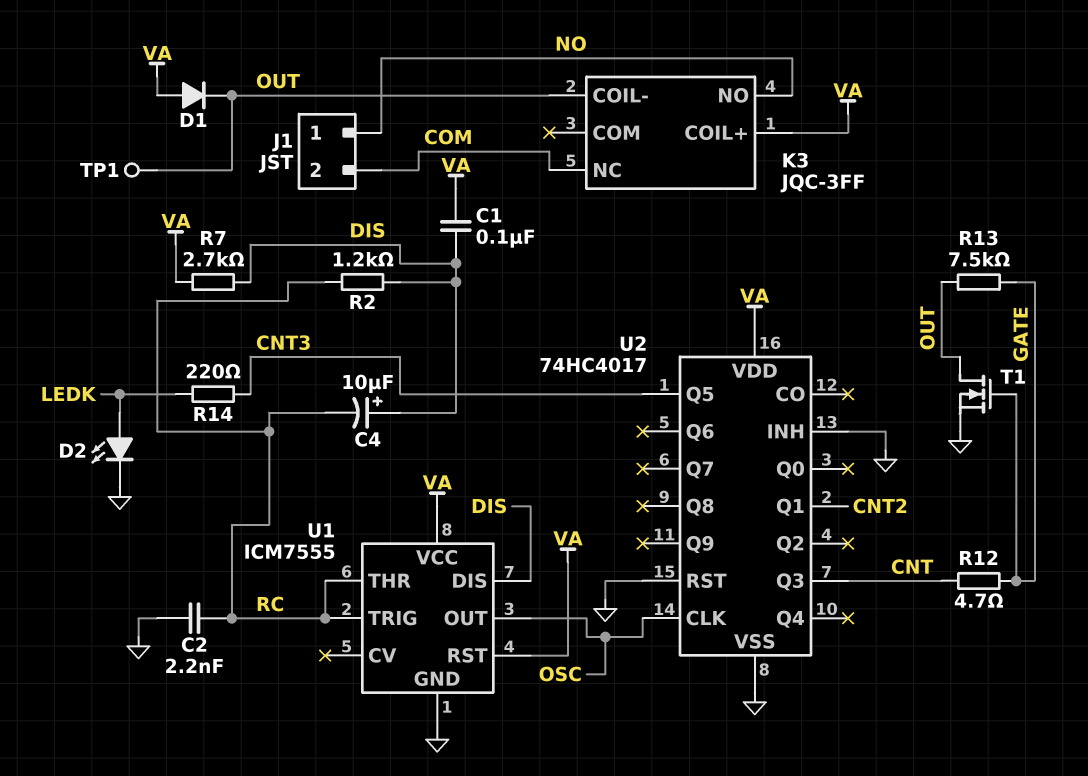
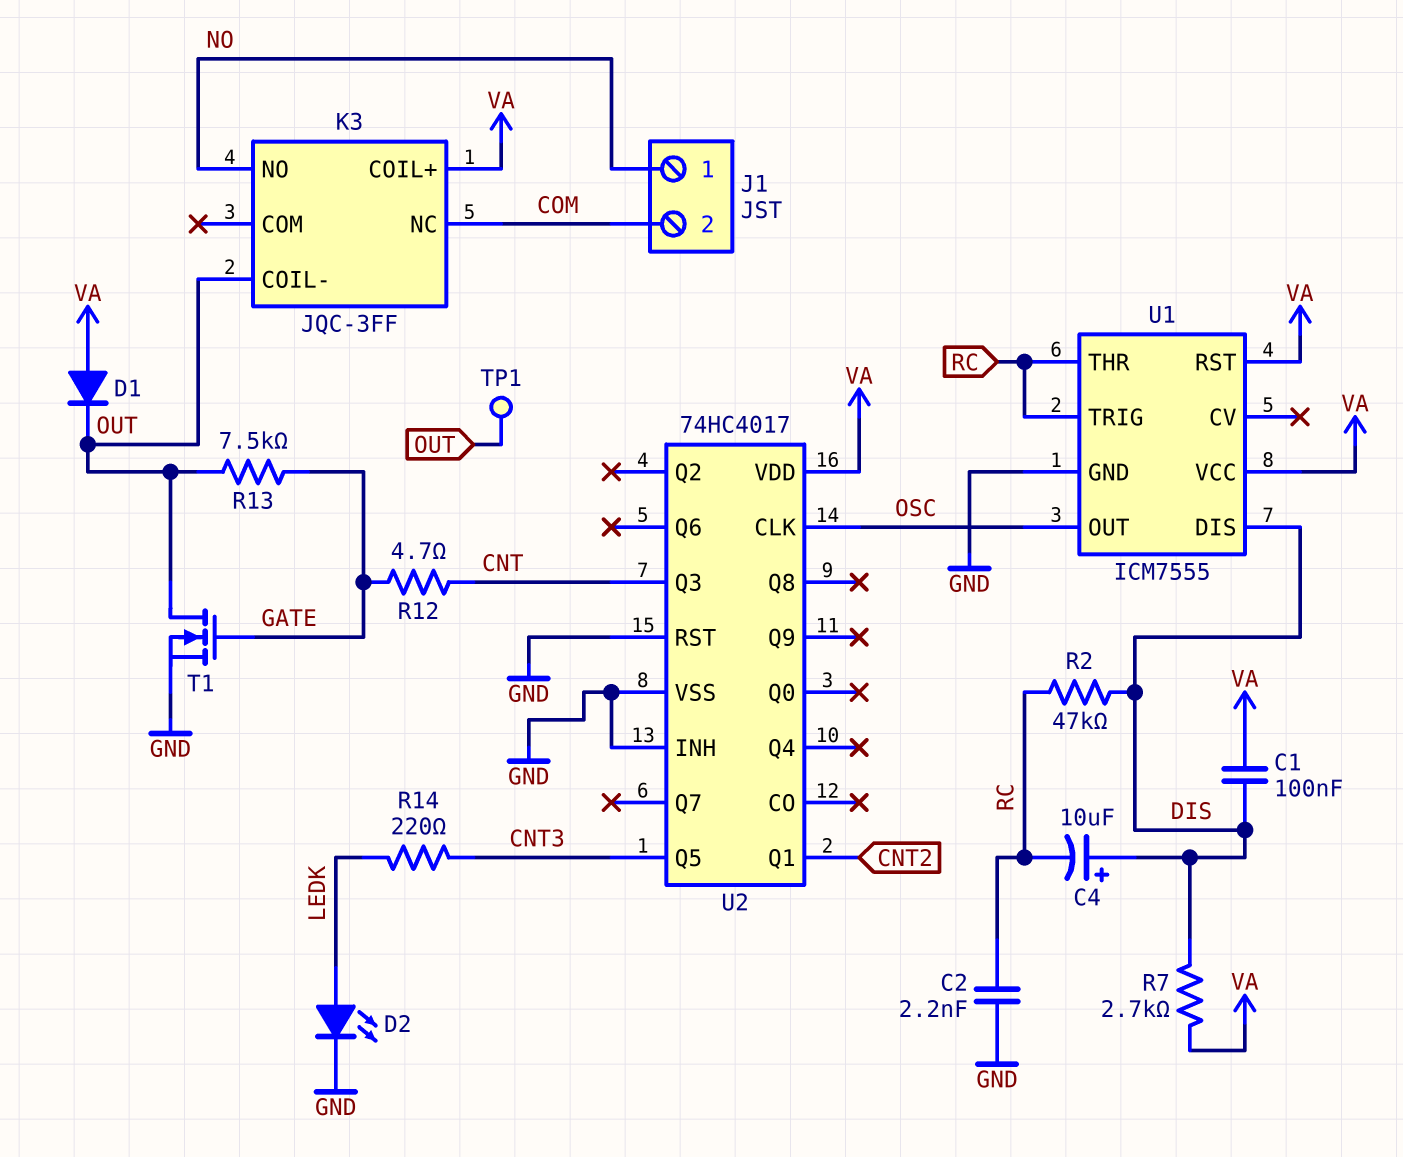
R2: 1.2k (DIS, RC) -> 47k (DIS, RC)

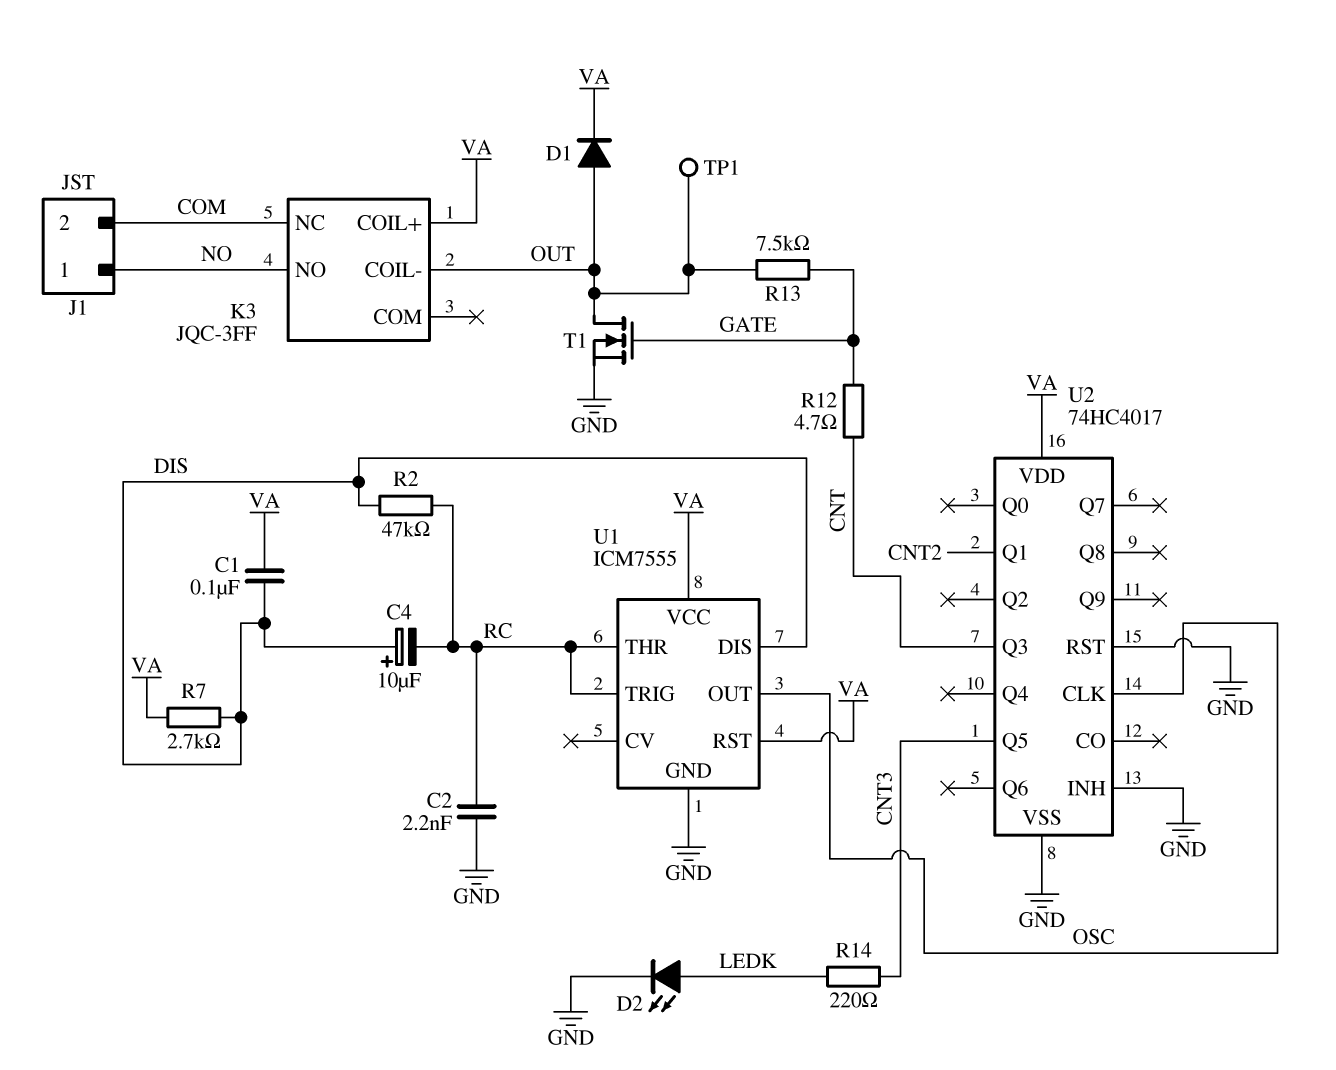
D1: diode (A VA, K OUT) -> diode (A OUT, K VA)

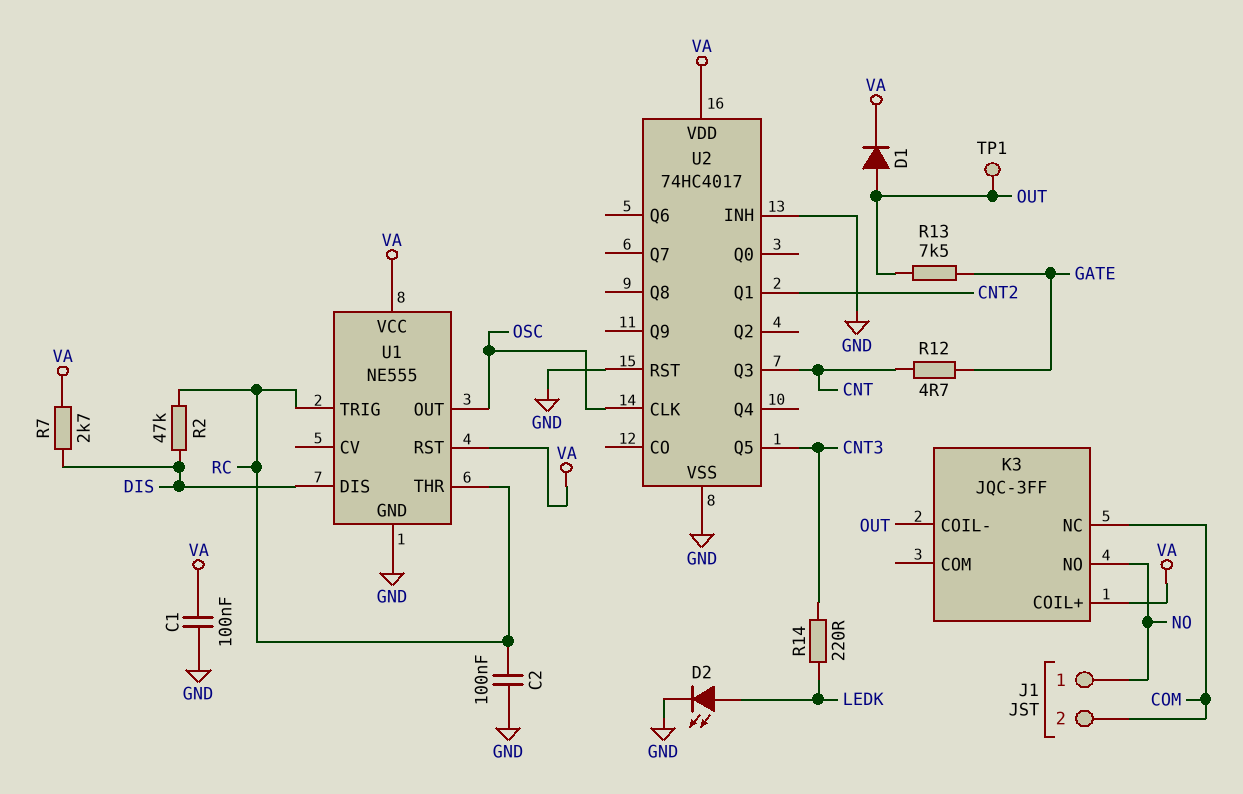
C1: 100nF (DIS, VA) -> 100nF (GND, VA)
C2: 2.2nF (GND, RC) -> 100nF (GND, RC)
C4: 10uF (plus DIS, minus RC) -> none
T1: NMOS (G GATE, D OUT, S GND) -> none
U1: ICM7555 -> NE555

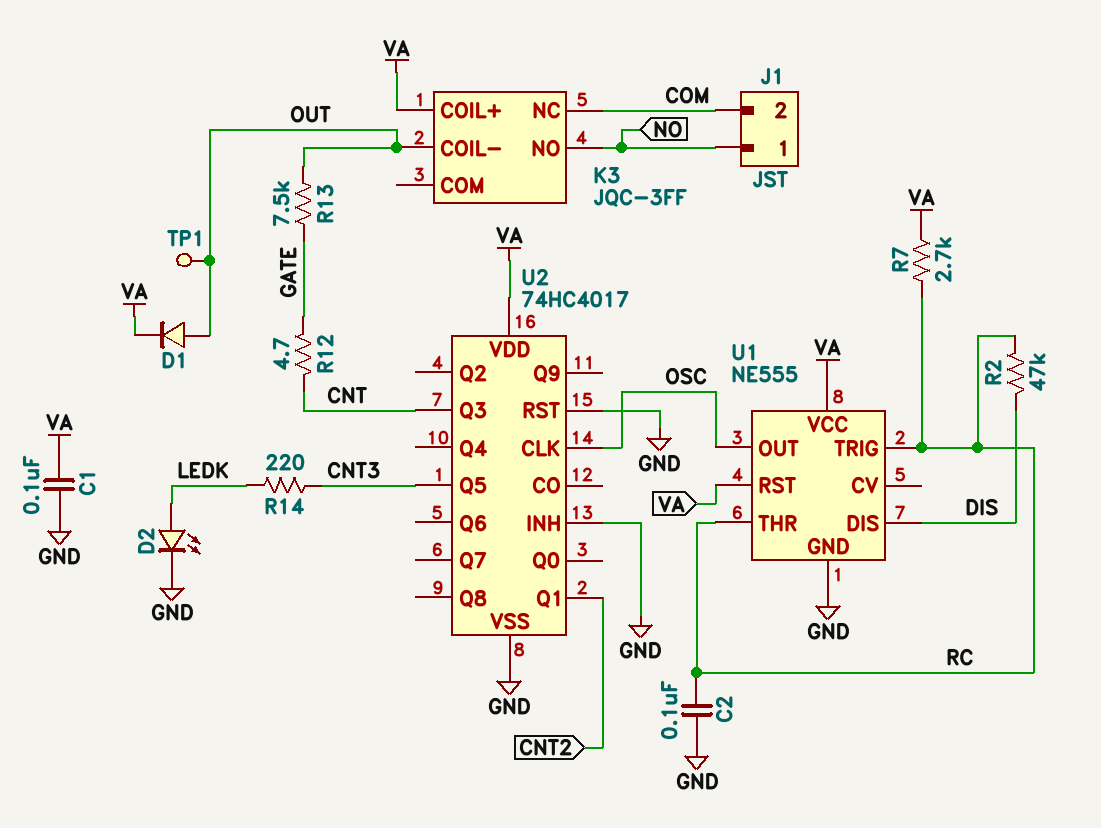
R7: 2.7k (DIS, VA) -> 2.7k (RC, VA)

